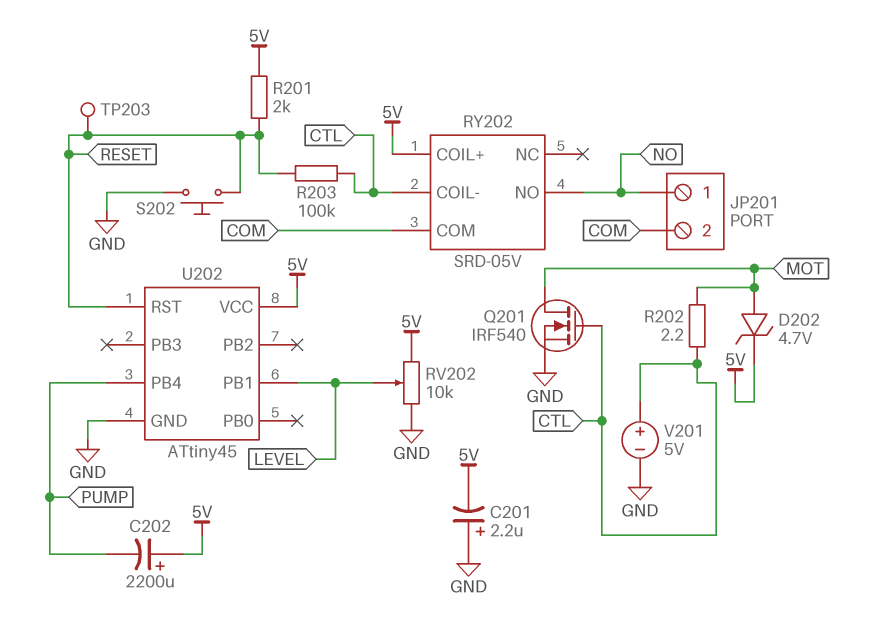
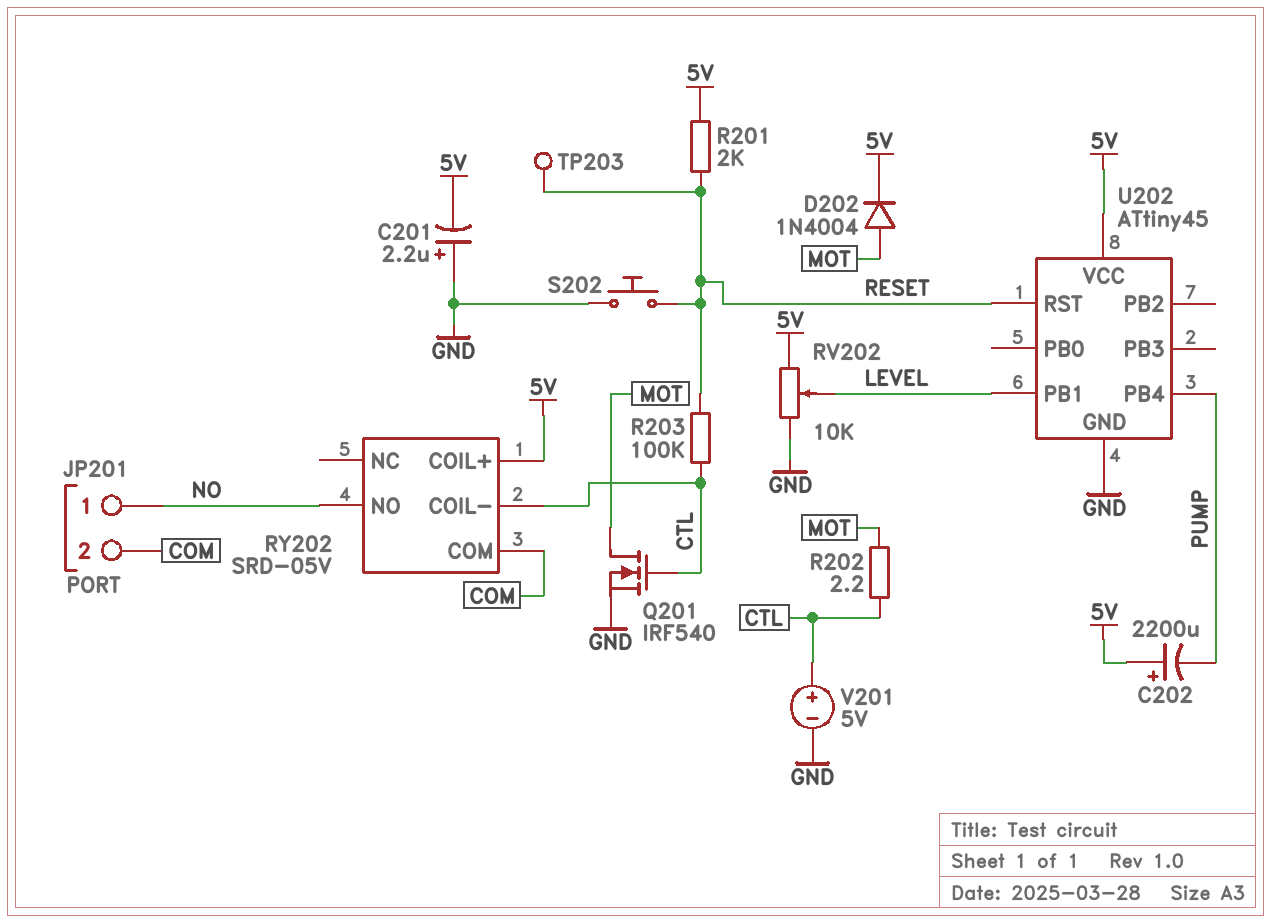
D202: zener 4.7V (A MOT, K 5V) -> diode 1N4004 (A MOT, K 5V)

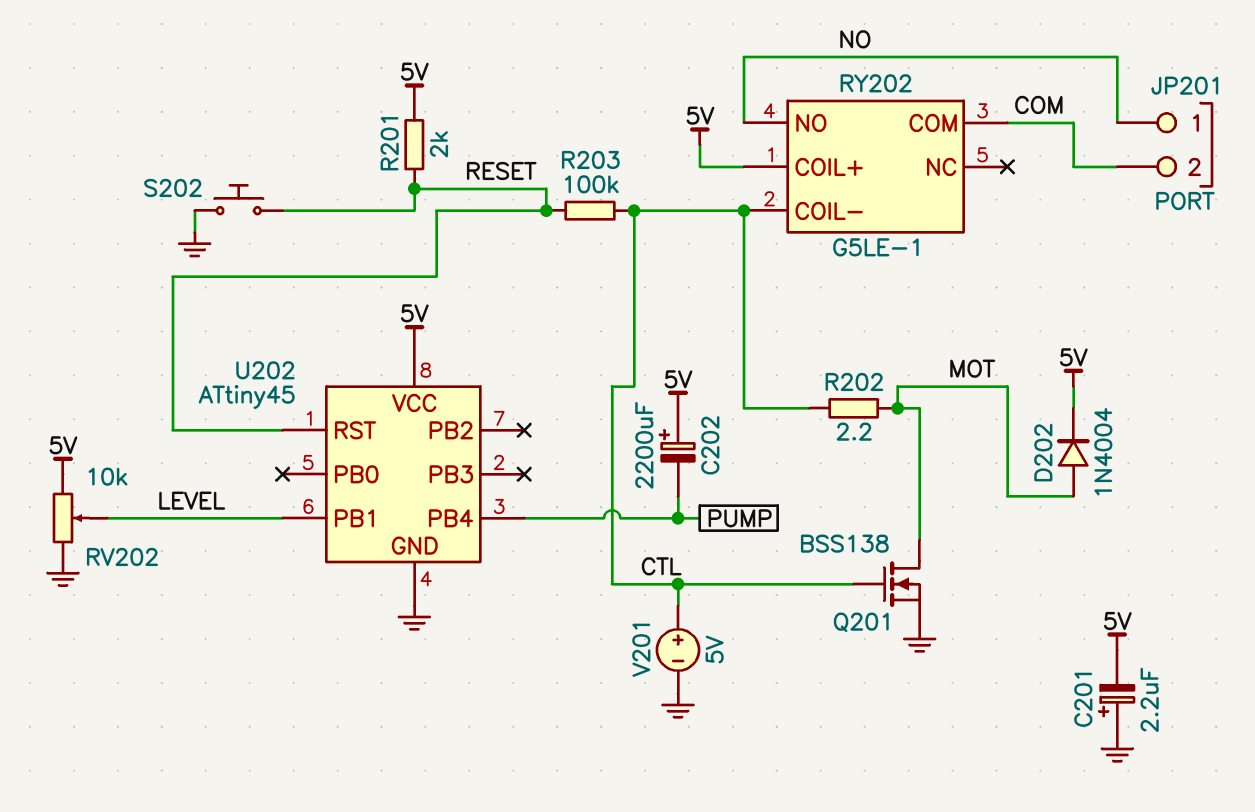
Q201: NMOS IRF540 (G CTL, D MOT, S GND) -> NMOS BSS138 (G CTL, D MOT, S GND)
RY202: SRD-05V -> G5LE-1
TP203: test point (RESET) -> none

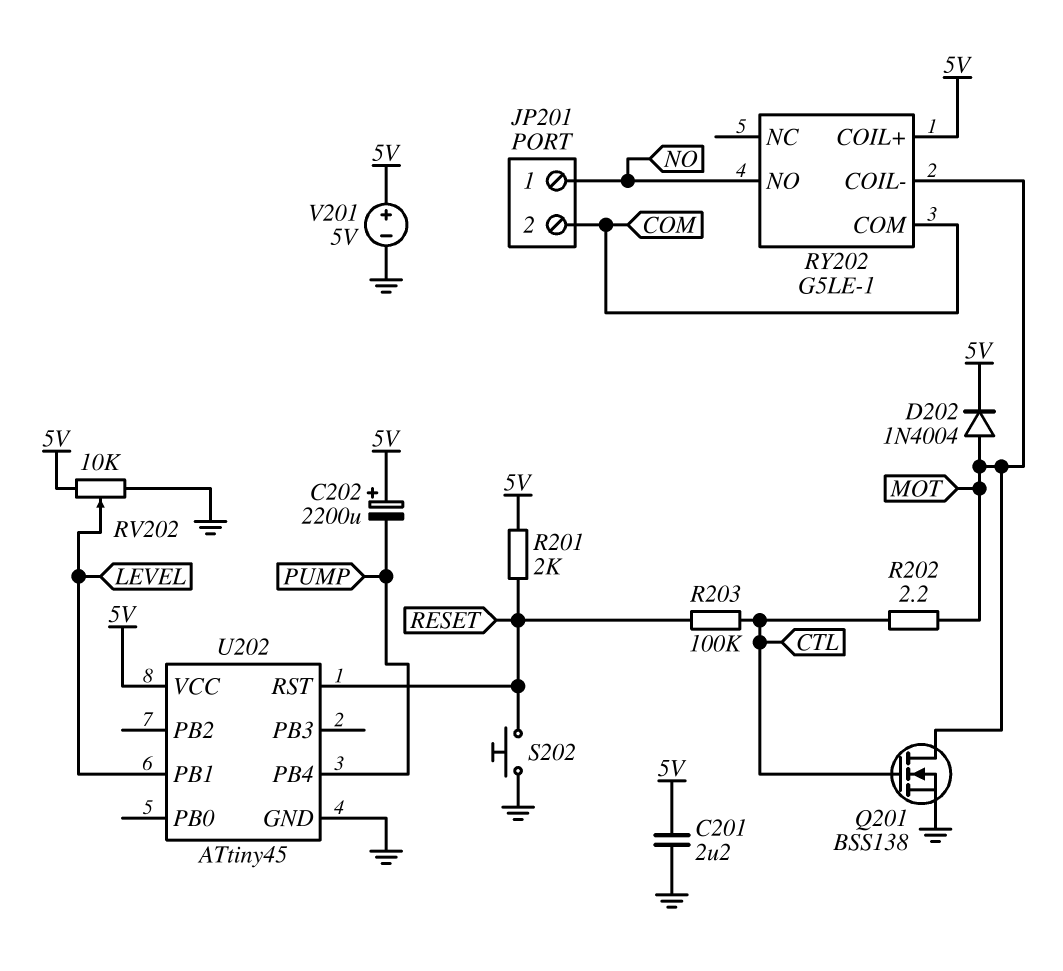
C201: 2.2uF (plus GND, minus 5V) -> 2.2uF (5V, GND)
RY202 pin COIL-: CTL -> MOT
V201: 5V (plus CTL, minus GND) -> 5V (plus 5V, minus GND)

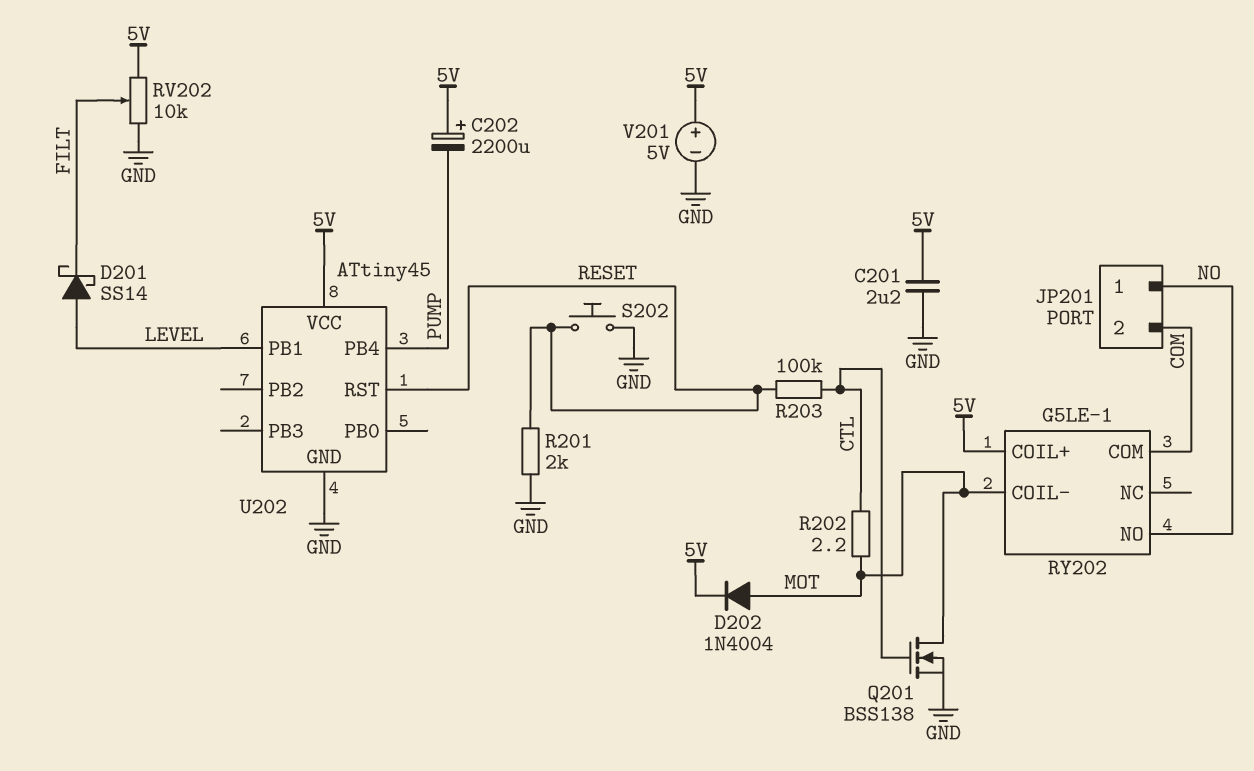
D201: none -> schottky SS14 (A LEVEL, K FILT)
R201: 2k (5V, RESET) -> 2k (GND, RESET)
RV202: 10k (5V, GND, wiper LEVEL) -> 10k (5V, GND, wiper FILT)

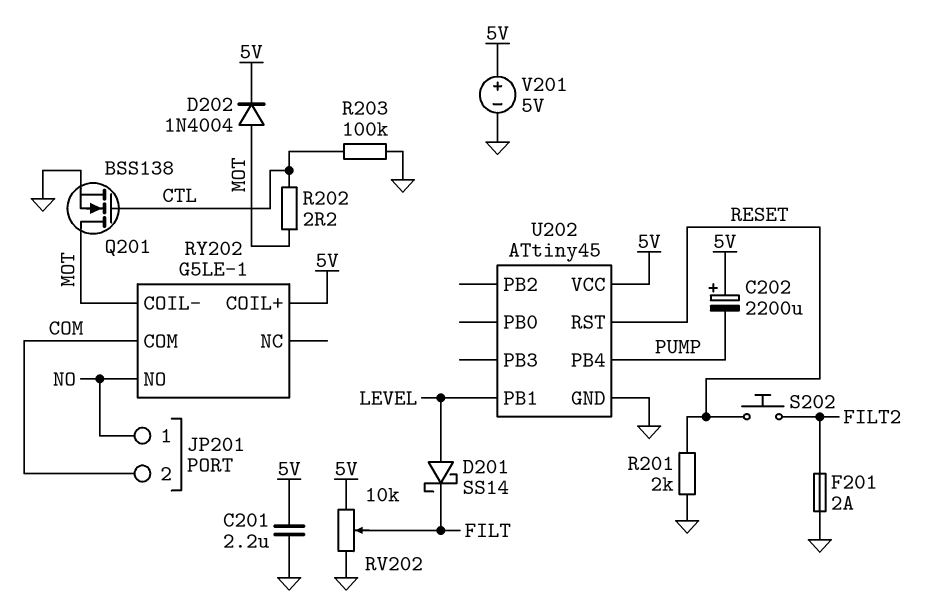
F201: none -> 2A (FILT2, GND)
R203: 100k (CTL, RESET) -> 100k (CTL, GND)
S202: button (GND, RESET) -> button (FILT2, RESET)

